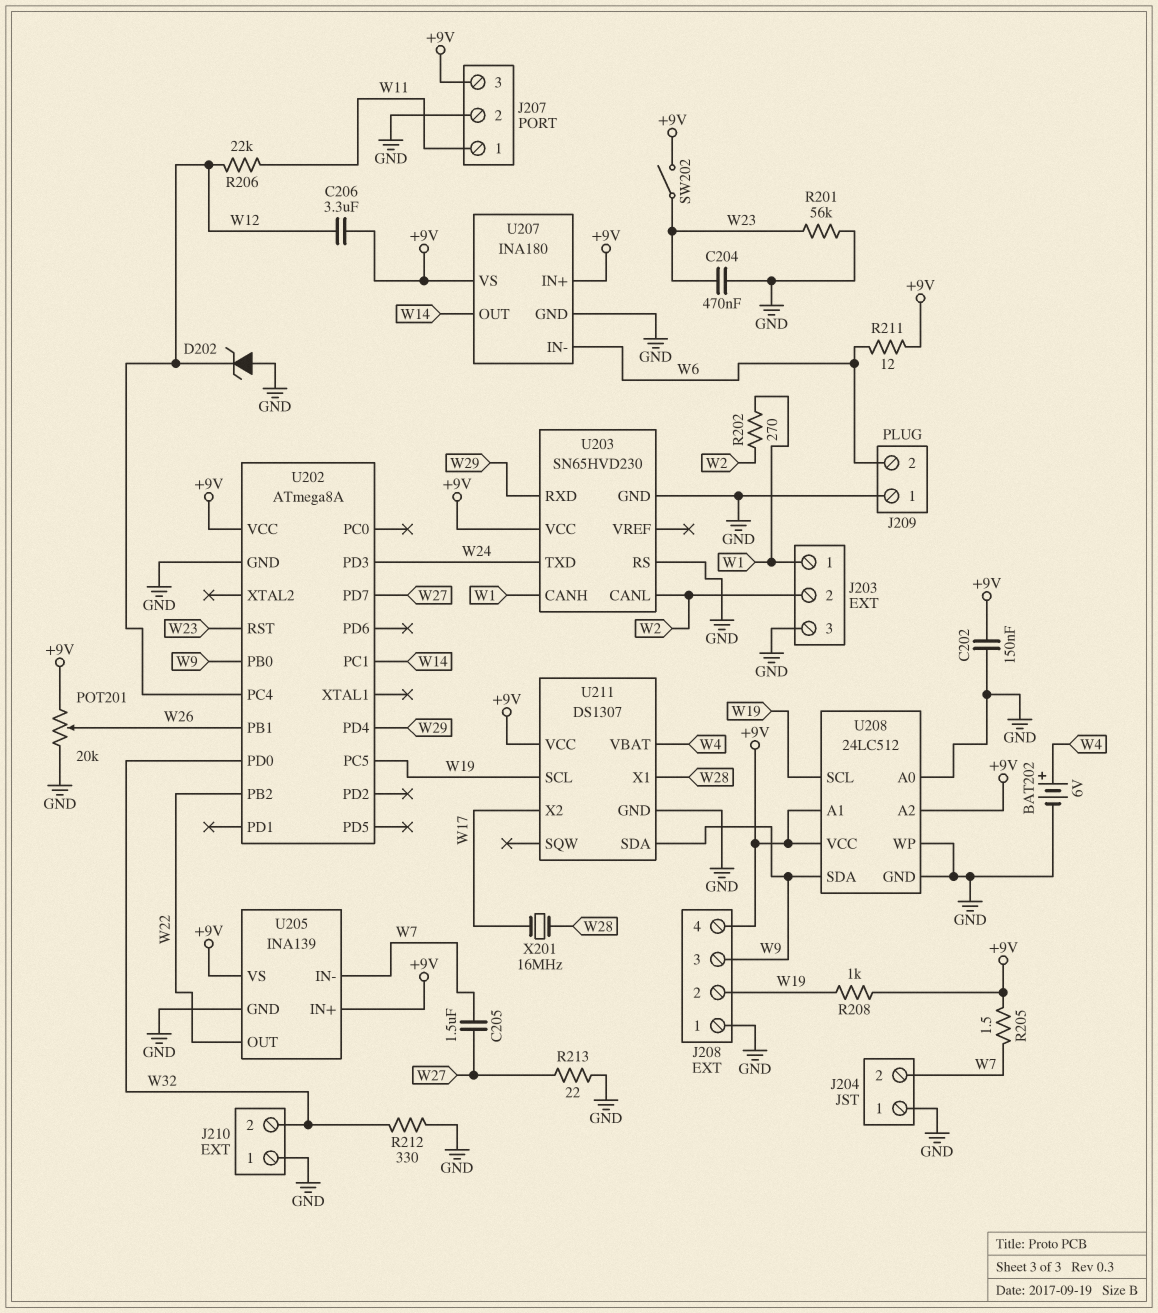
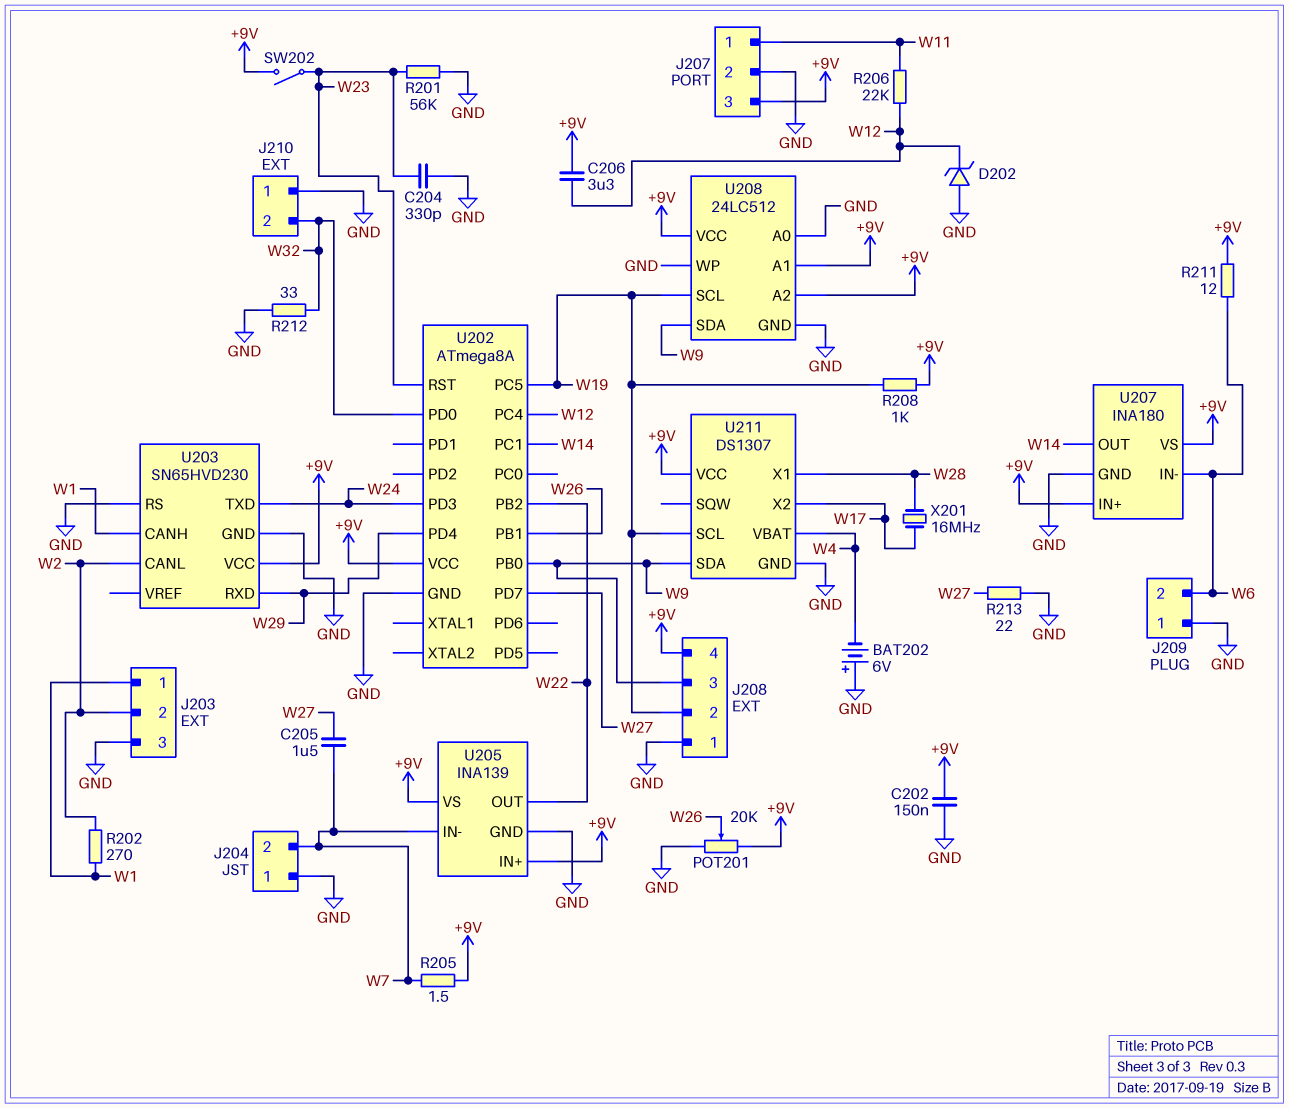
BAT202: 6V (plus W4, minus GND) -> 6V (plus GND, minus W4)
C204: 470nF (GND, W23) -> 330pF (GND, W23)
R212: 330 (GND, W32) -> 33 (GND, W32)

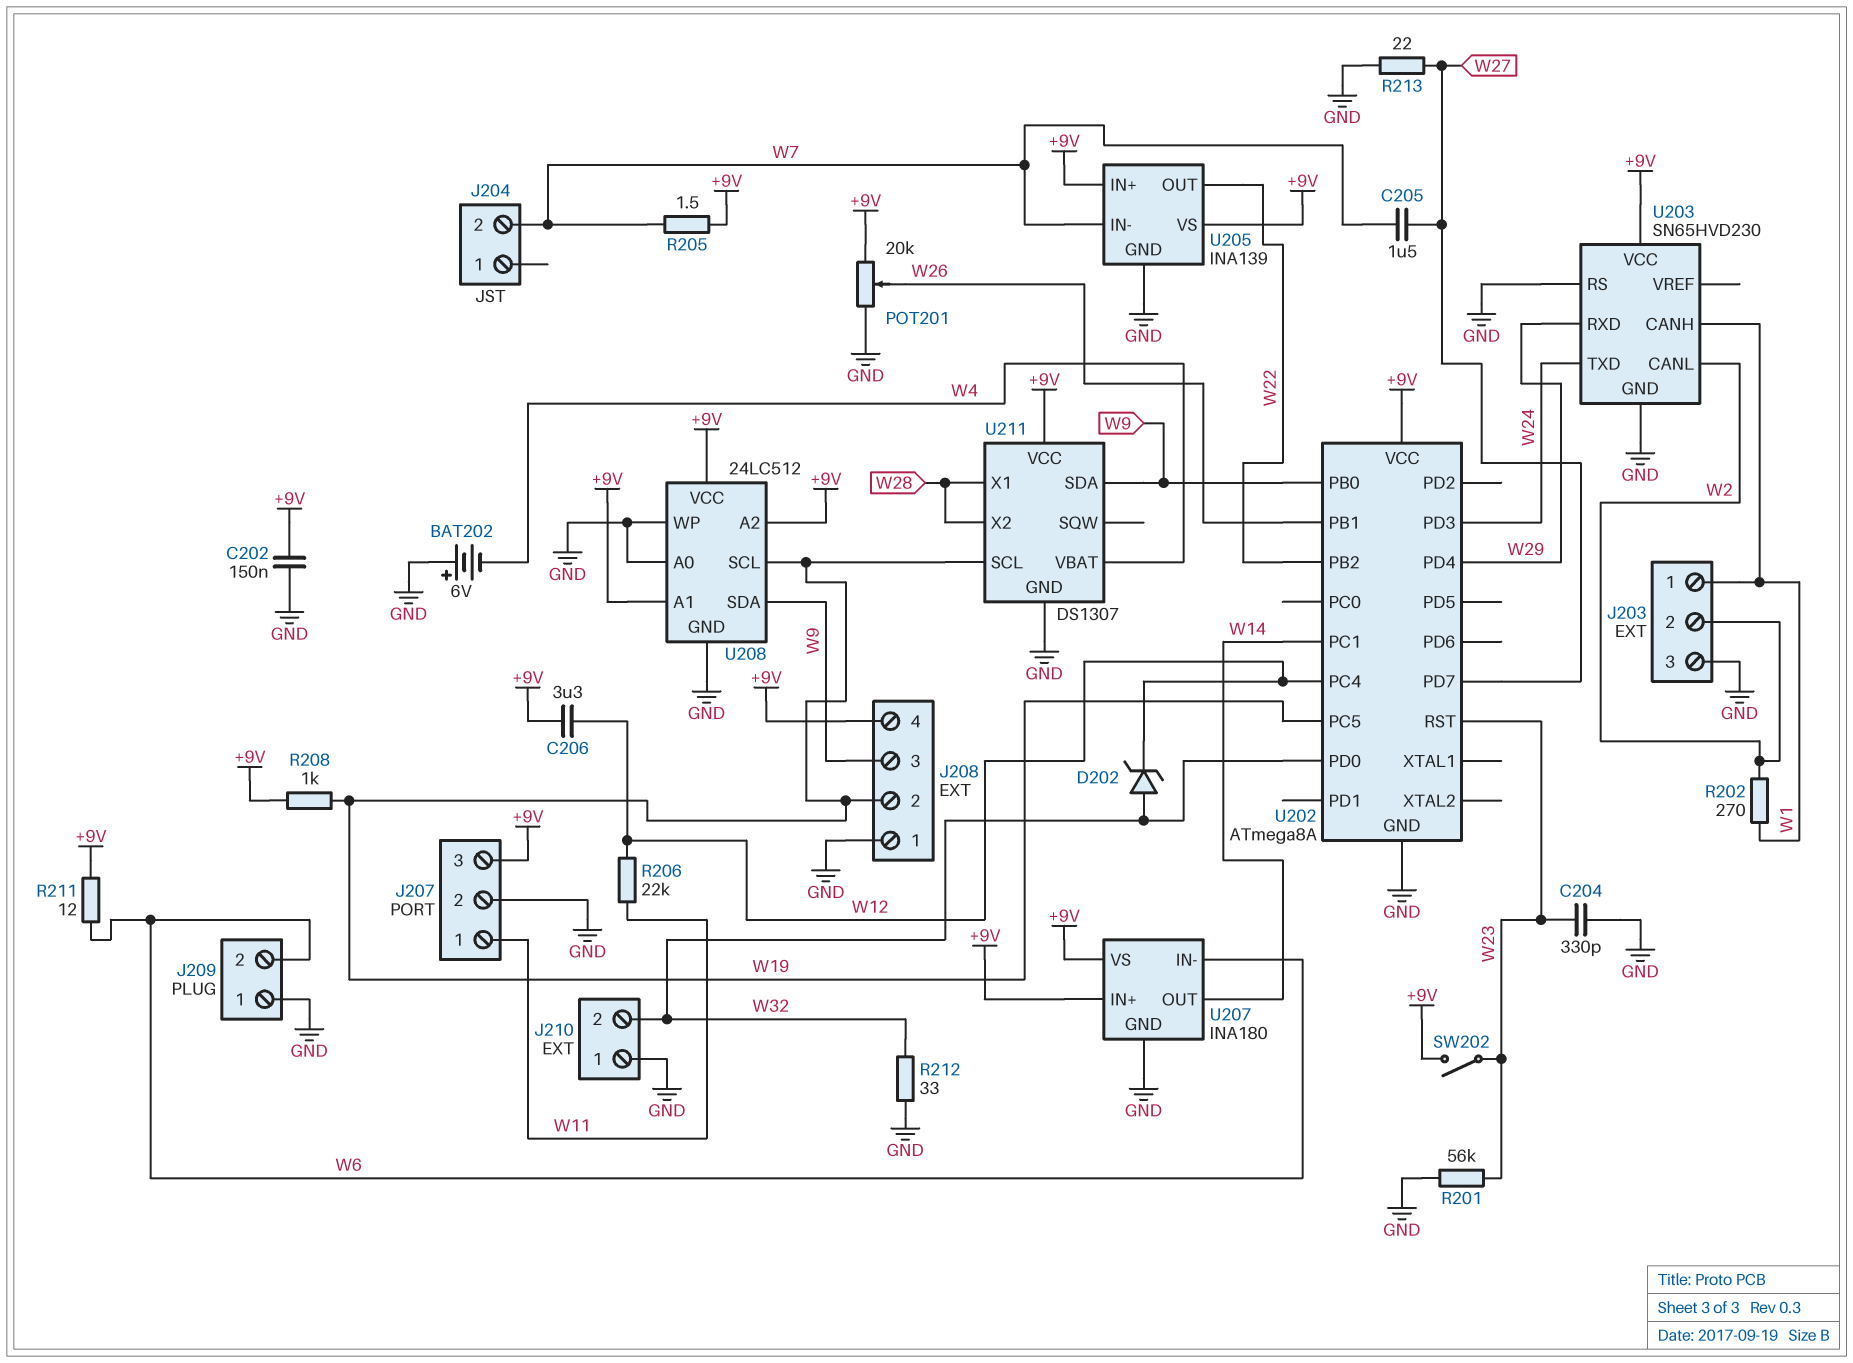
D202: zener (A GND, K W12) -> zener (A W32, K W12)
J204 pin 1: GND -> none
U211 pin X2: W17 -> W28
X201: 16MHz (W17, W28) -> none

